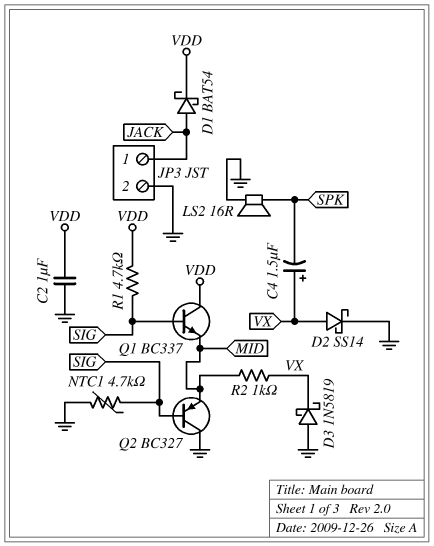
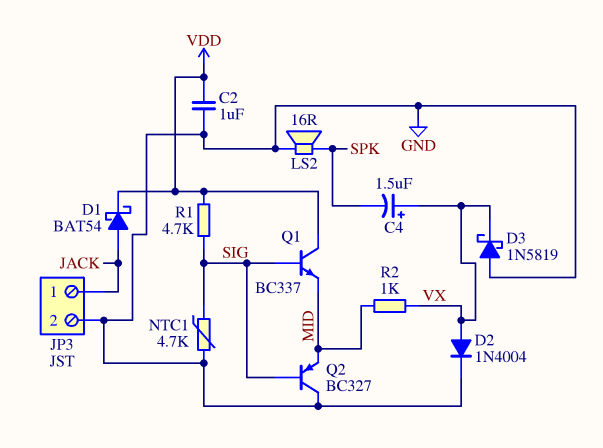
D2: schottky SS14 (A VX, K GND) -> diode 1N4004 (A VX, K GND)

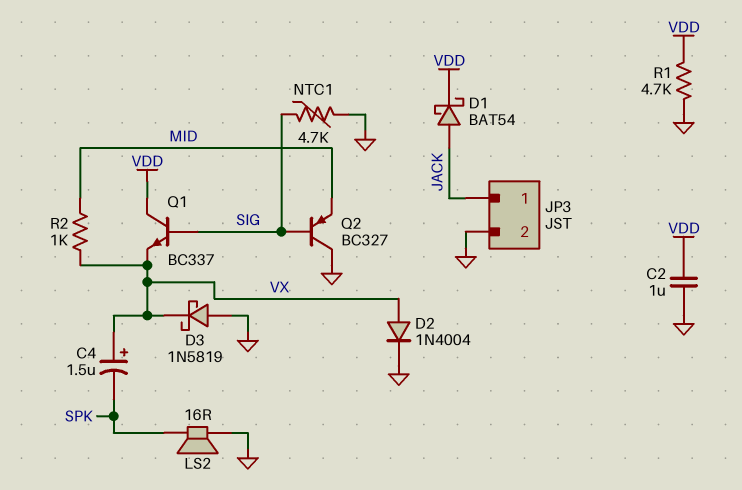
Q1: NPN BC337 (B SIG, C VDD, E MID) -> NPN BC337 (B SIG, C VDD, E VX)
R1: 4.7k (SIG, VDD) -> 4.7k (GND, VDD)

